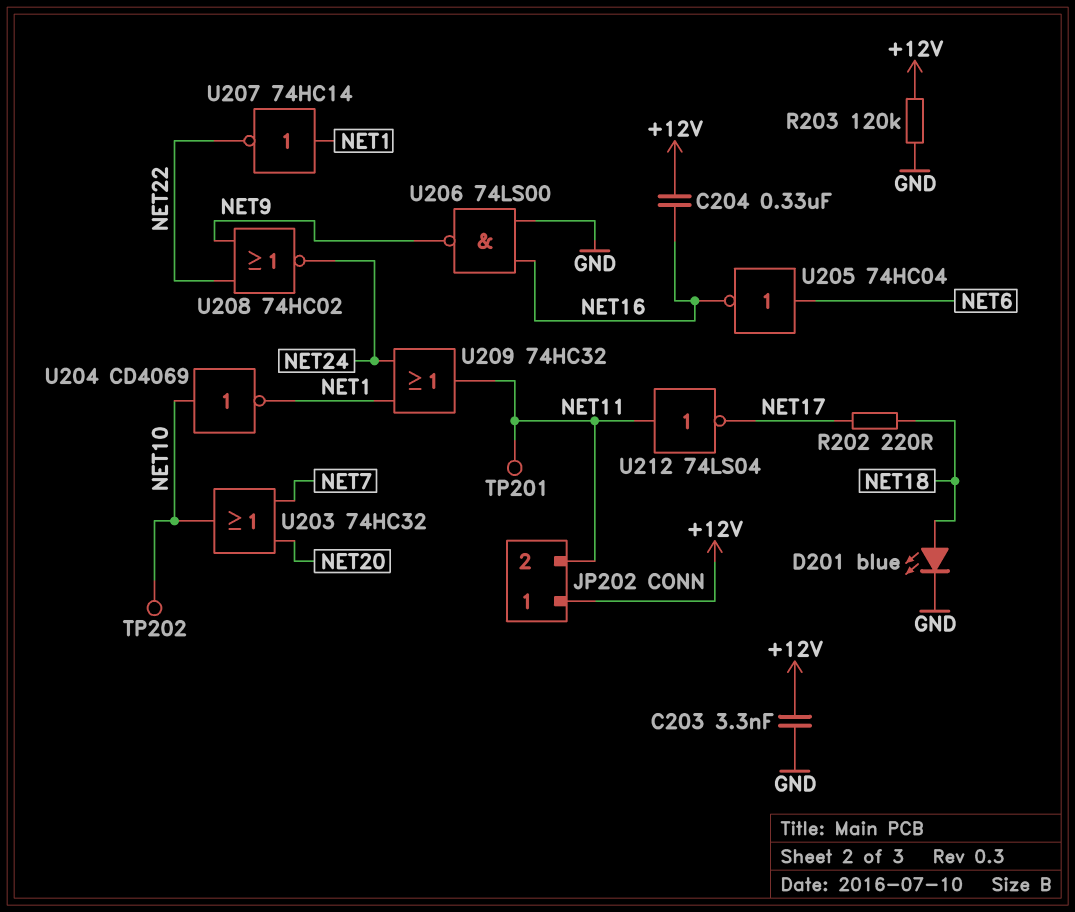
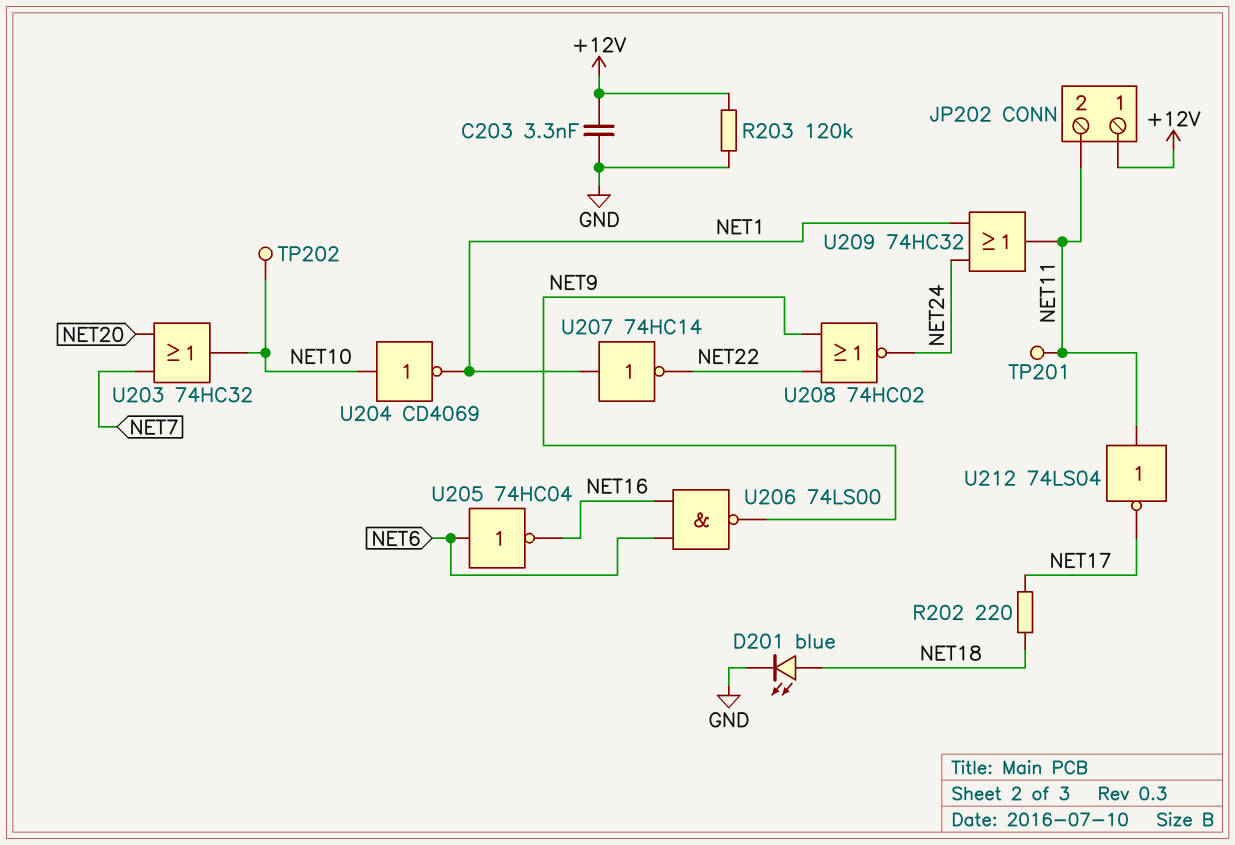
C204: 330nF (+12V, NET16) -> none
U206: NAND 74LS00 (in GND, in NET16, out NET9) -> NAND 74LS00 (in NET6, in NET16, out NET9)

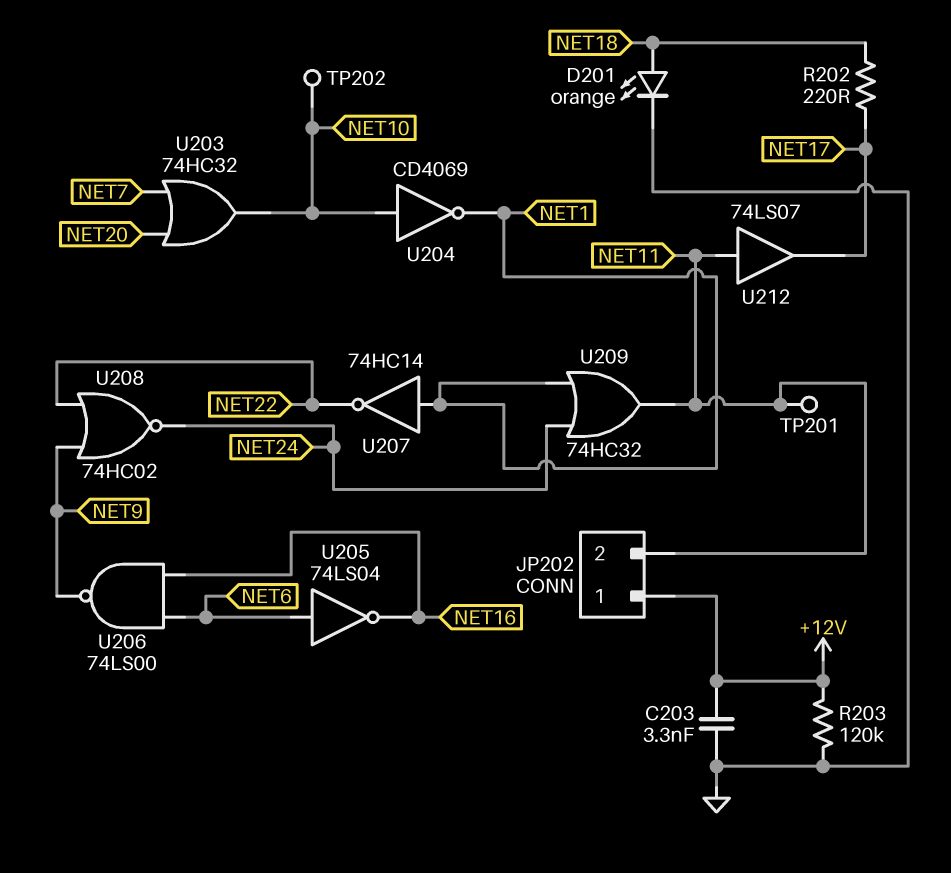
D201: LED blue (A NET18, K GND) -> LED orange (A NET18, K GND)
U205: NOT 74HC04 (in NET6, out NET16) -> NOT 74LS04 (in NET6, out NET16)
U212: NOT 74LS04 (in NET11, out NET17) -> buffer 74LS07 (in NET11, out NET17)

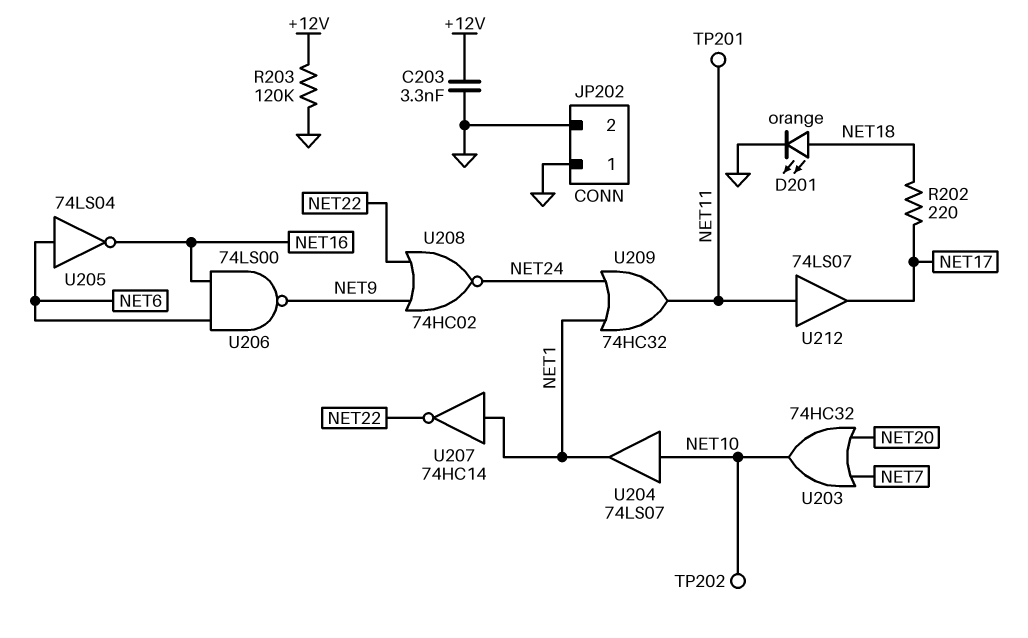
JP202 pin 1: +12V -> GND
JP202 pin 2: NET11 -> GND
U204: NOT CD4069 (in NET10, out NET1) -> buffer 74LS07 (in NET10, out NET1)

